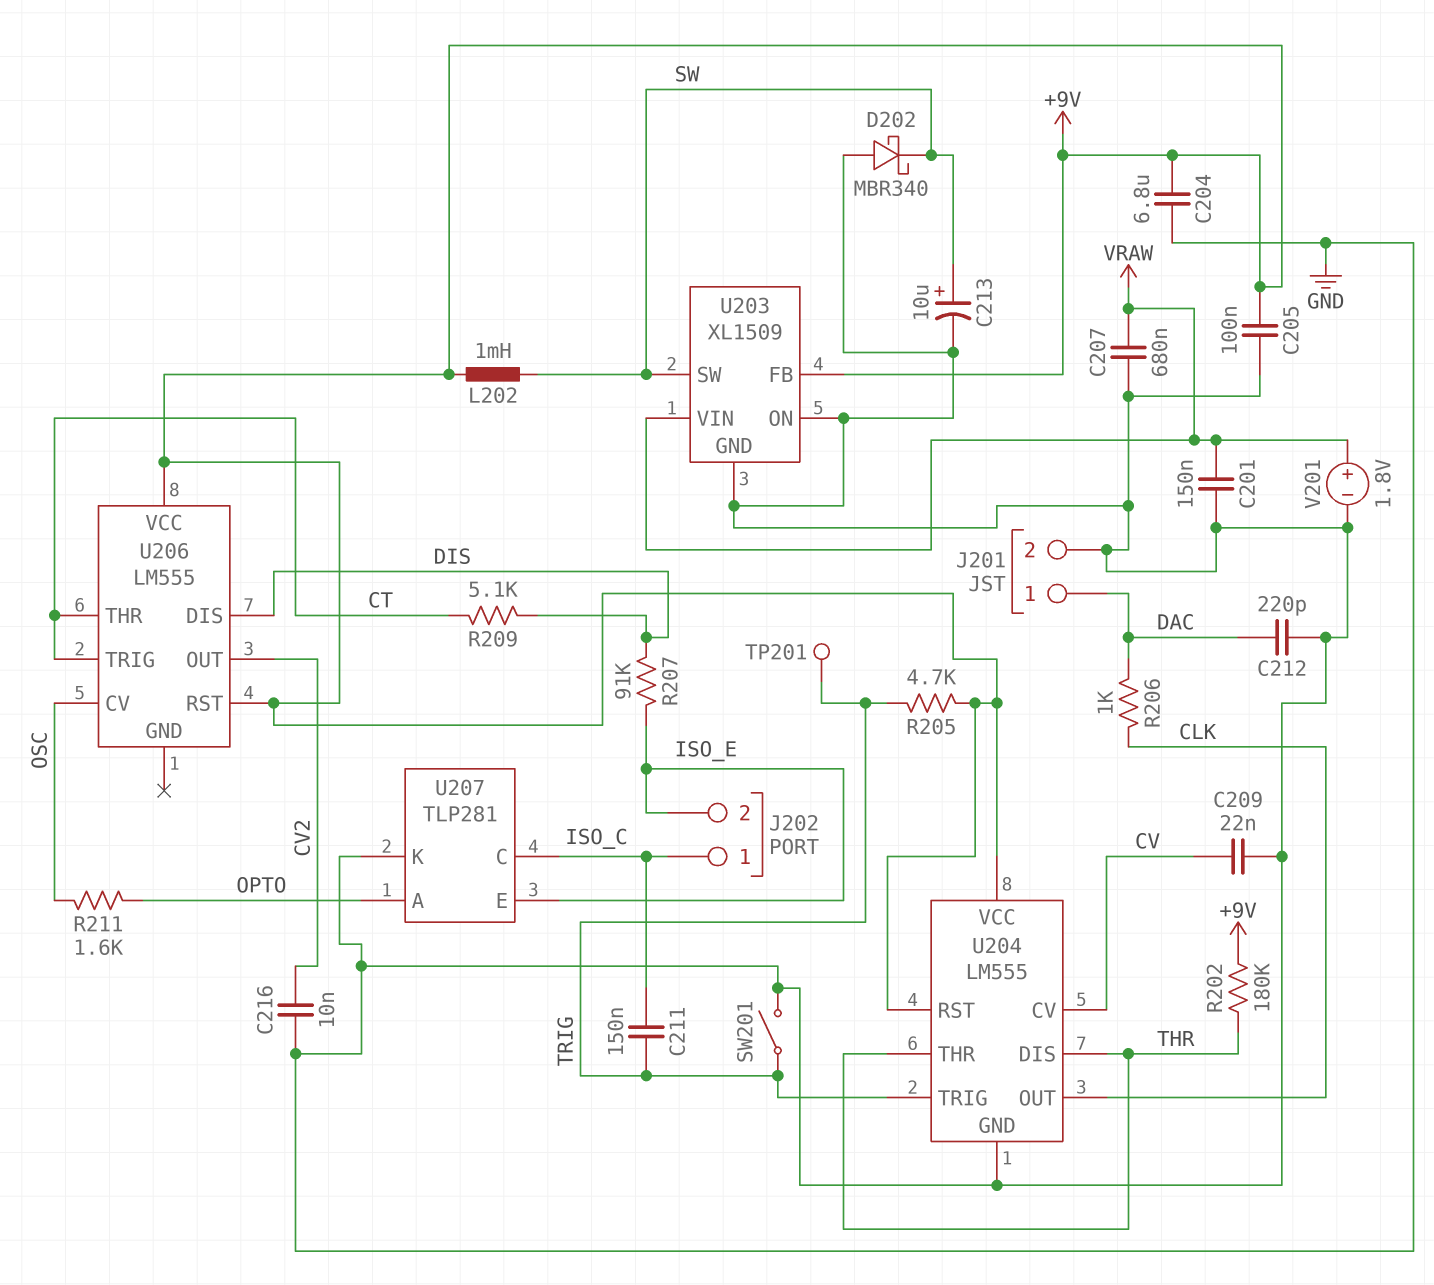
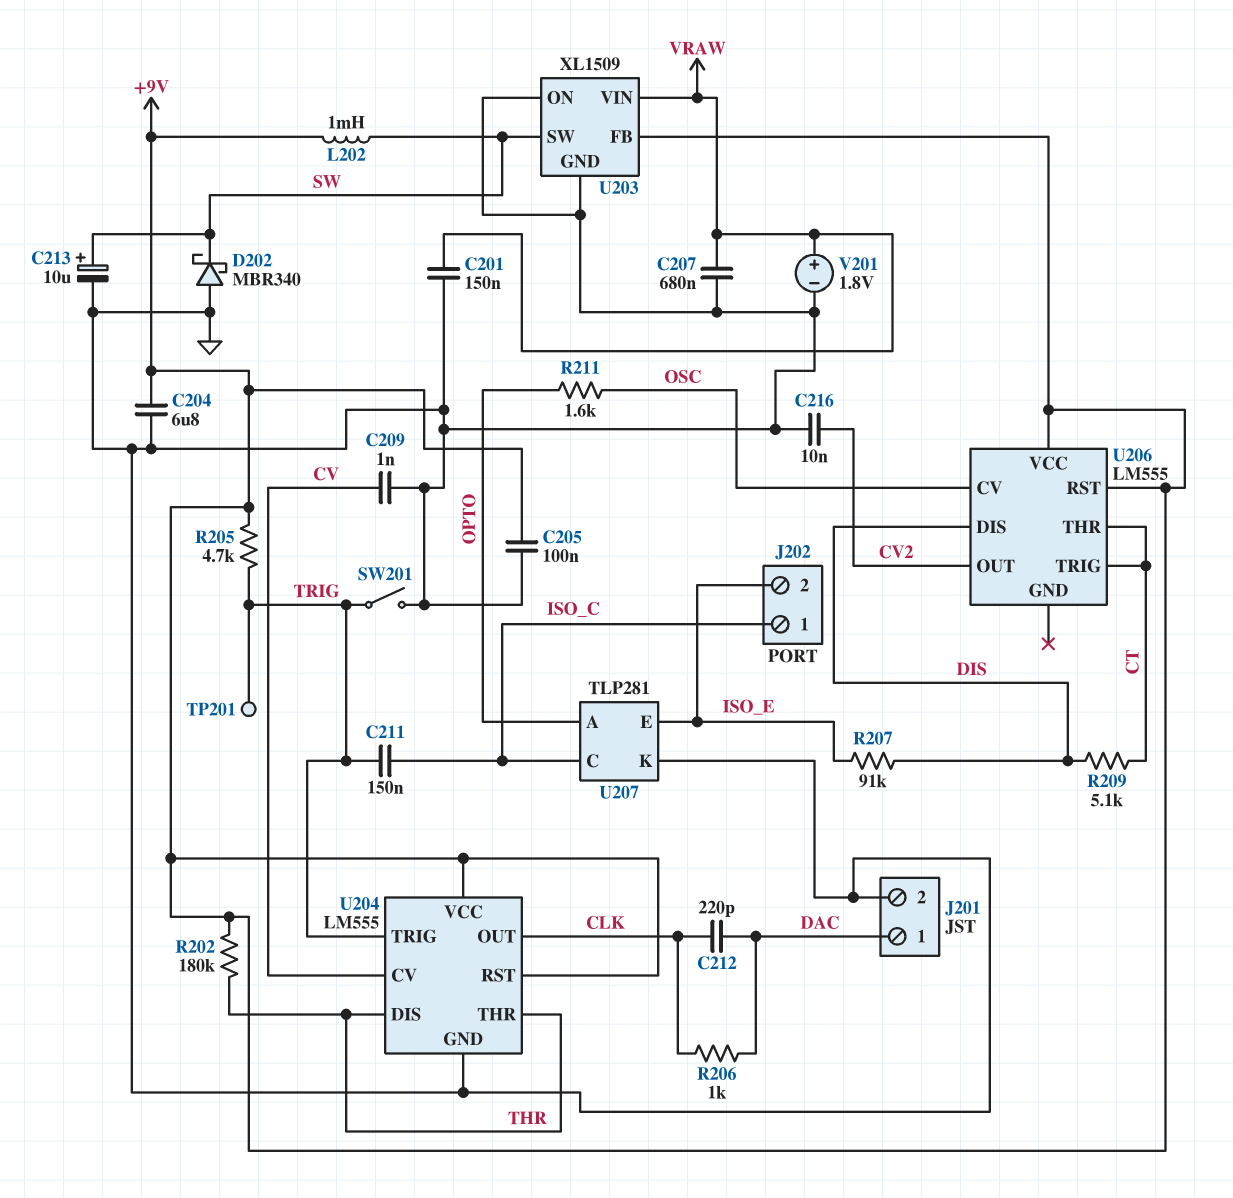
C209: 22nF (CV, GND) -> 1nF (CV, GND)
C212: 220pF (DAC, GND) -> 220pF (CLK, DAC)

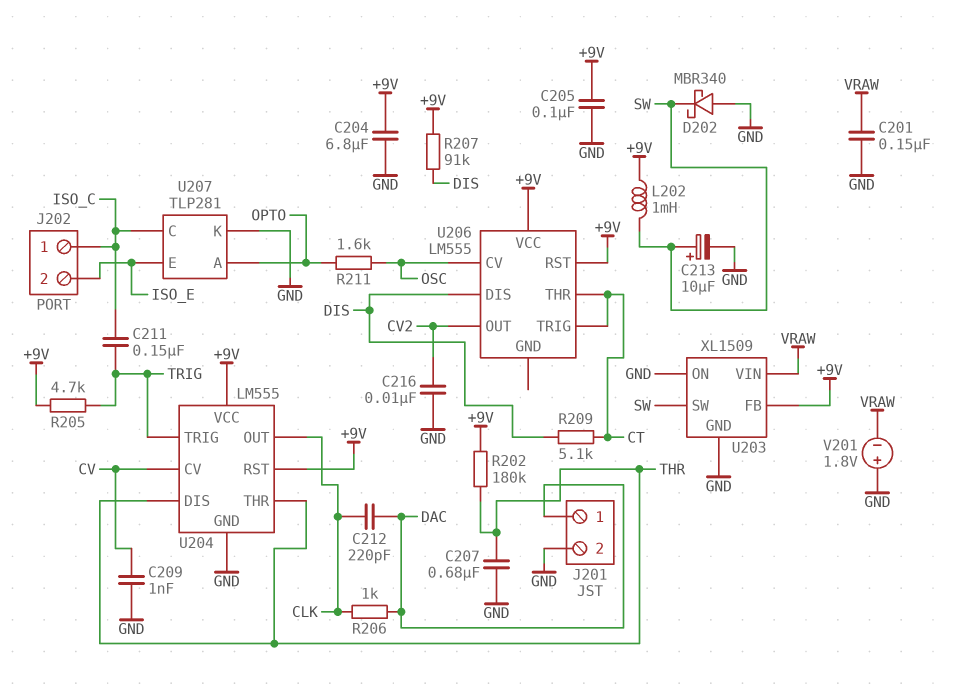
C207: 680nF (GND, VRAW) -> 680nF (GND, THR)
R207: 91k (DIS, ISO_E) -> 91k (+9V, DIS)
SW201: switch (GND, TRIG) -> none
TP201: test point (TRIG) -> none
V201: 1.8V (plus VRAW, minus GND) -> 1.8V (plus GND, minus VRAW)

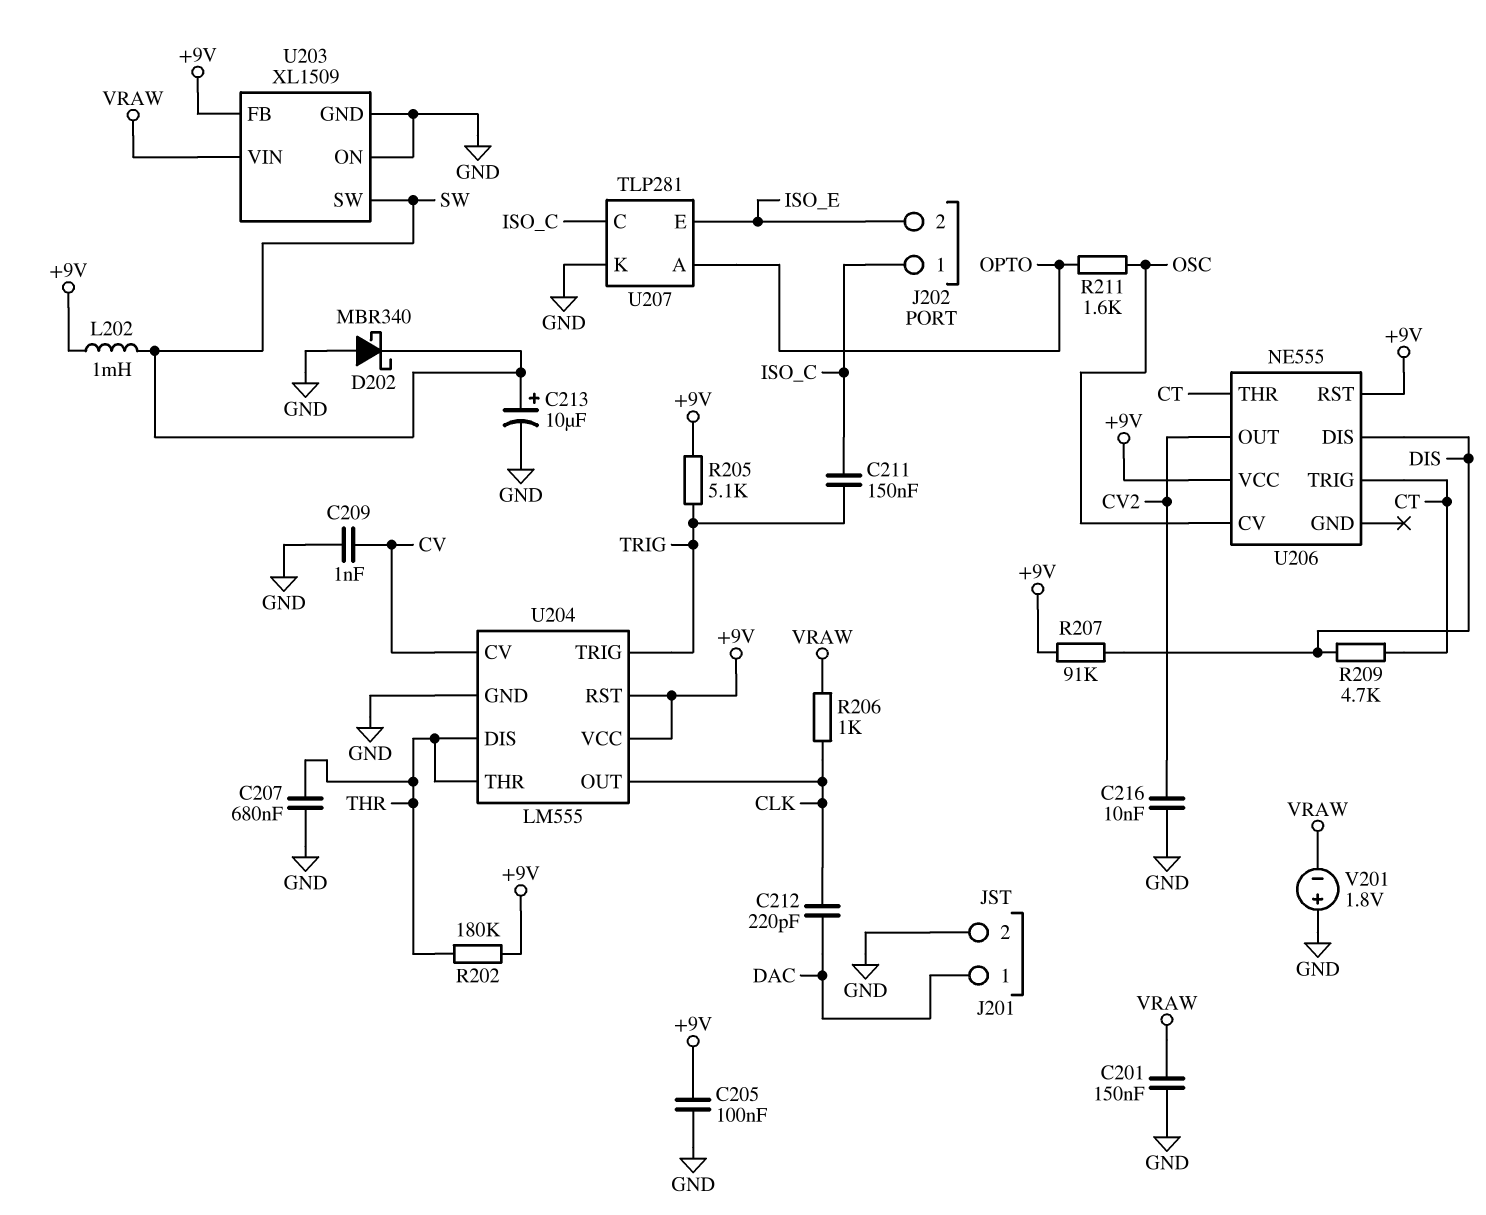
C204: 6.8uF (+9V, GND) -> none
R205: 4.7k (+9V, TRIG) -> 5.1k (+9V, TRIG)
R206: 1k (CLK, DAC) -> 1k (CLK, VRAW)
R209: 5.1k (CT, DIS) -> 4.7k (CT, DIS)
U206: LM555 -> NE555

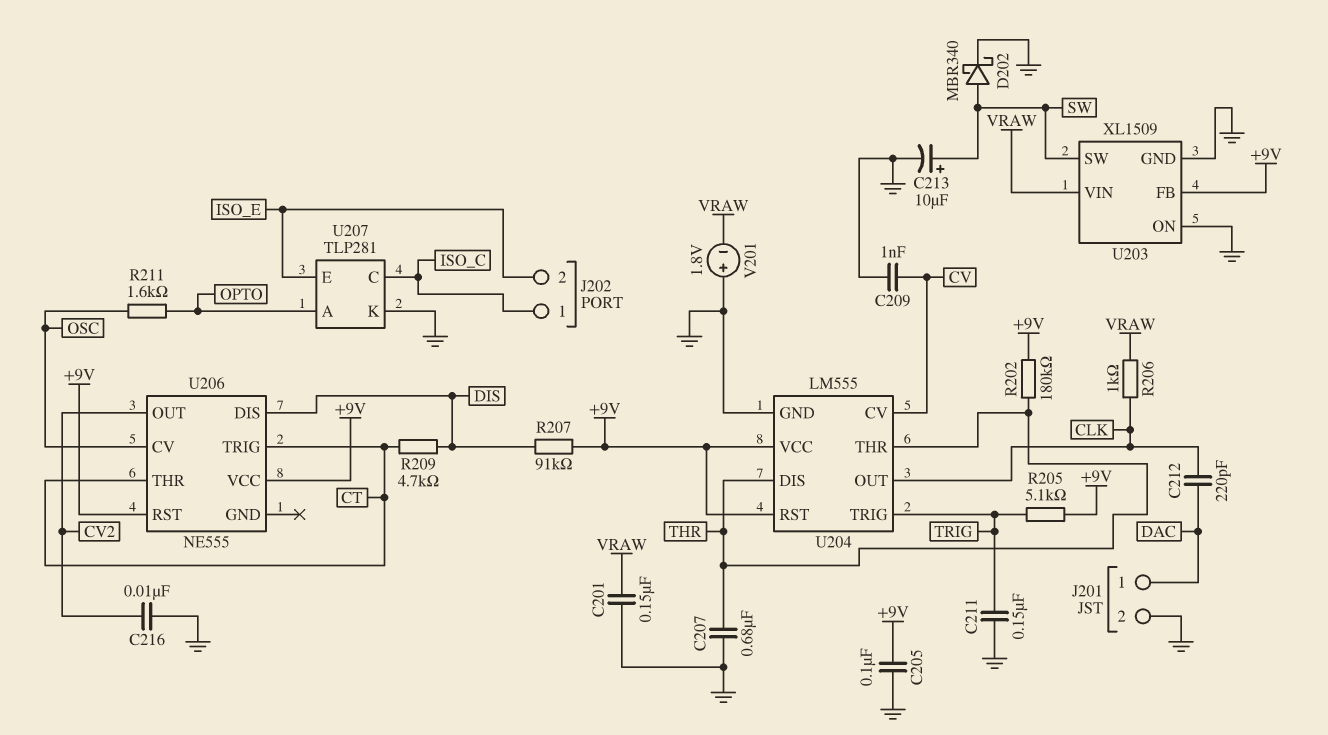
C211: 150nF (ISO_C, TRIG) -> 150nF (GND, TRIG)
D202: schottky MBR340 (A GND, K SW) -> schottky MBR340 (A SW, K GND)
L202: 1mH (+9V, SW) -> none

